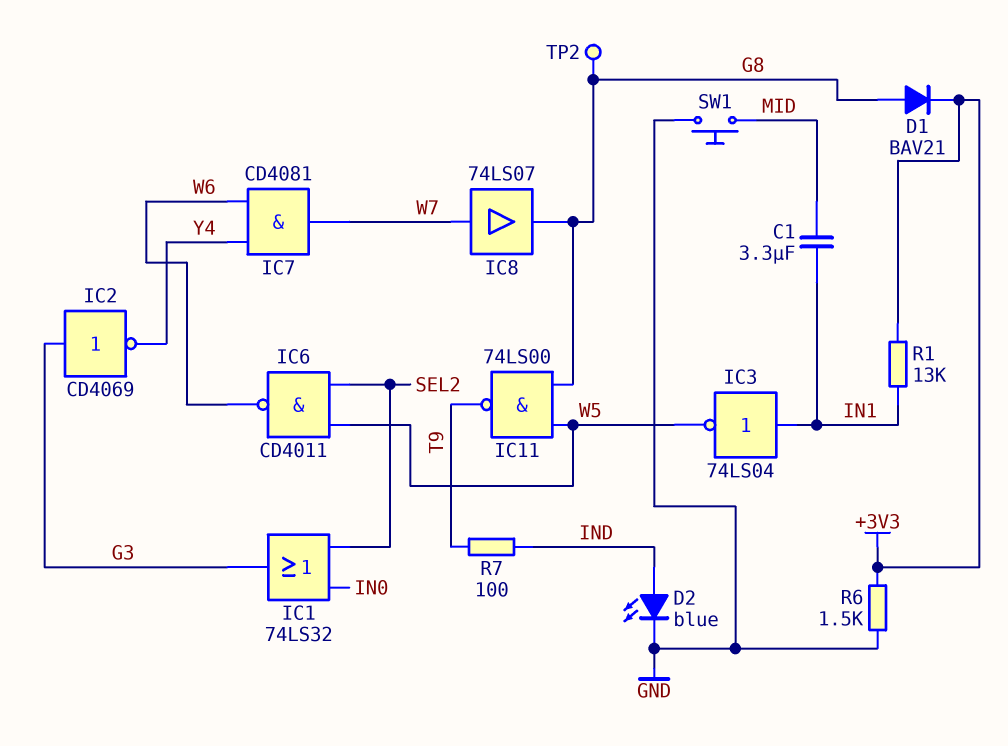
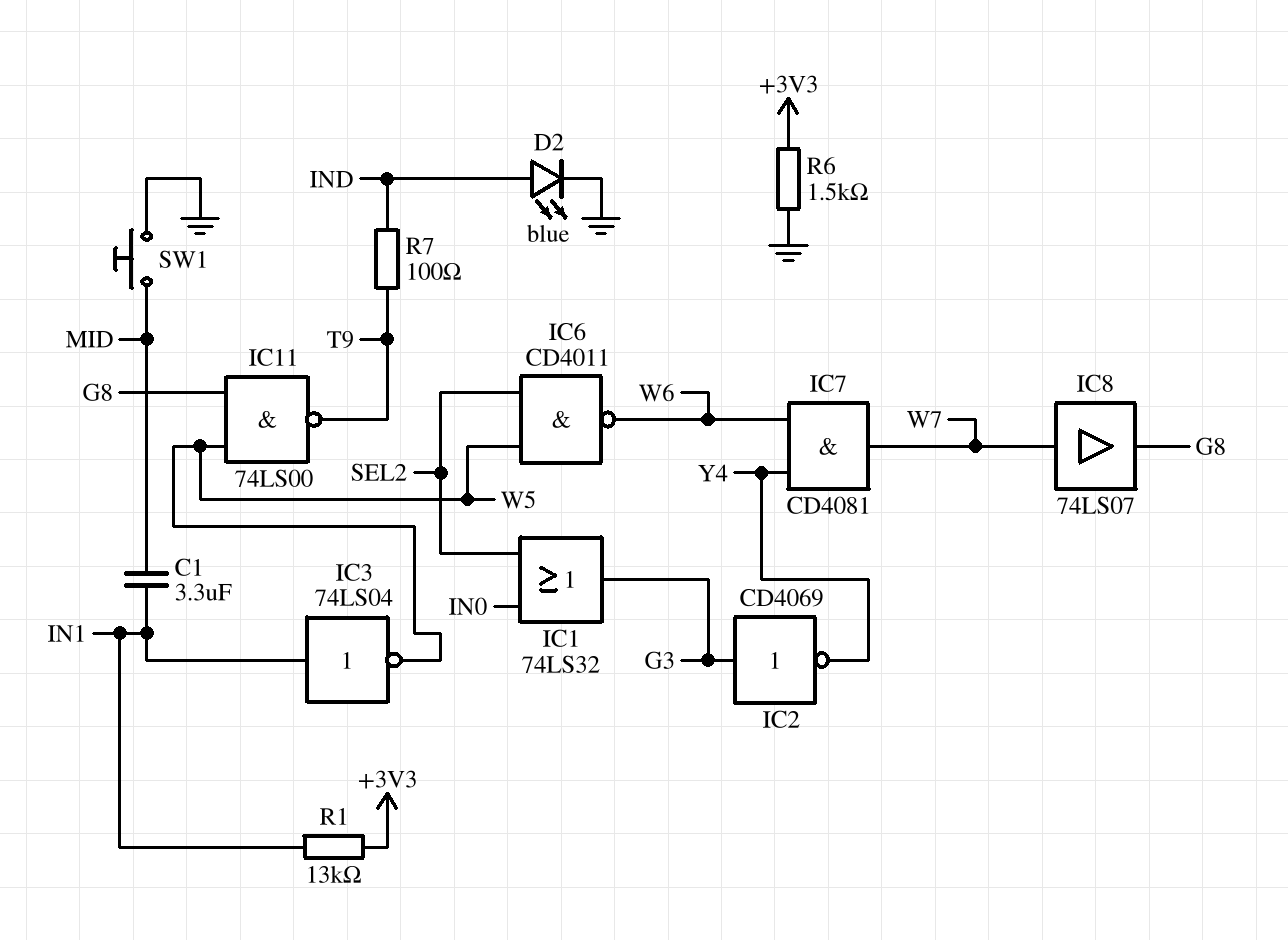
D1: diode BAV21 (A G8, K +3V3) -> none
TP2: test point (G8) -> none

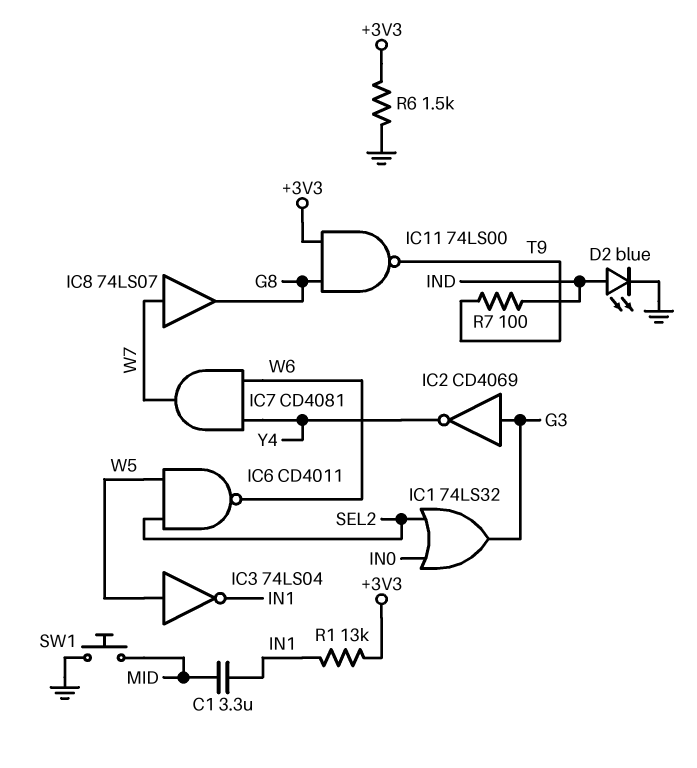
IC3: NOT 74LS04 (in IN1, out W5) -> NOT 74LS04 (in W5, out IN1)
IC11: NAND 74LS00 (in G8, in W5, out T9) -> NAND 74LS00 (in +3V3, in G8, out T9)

